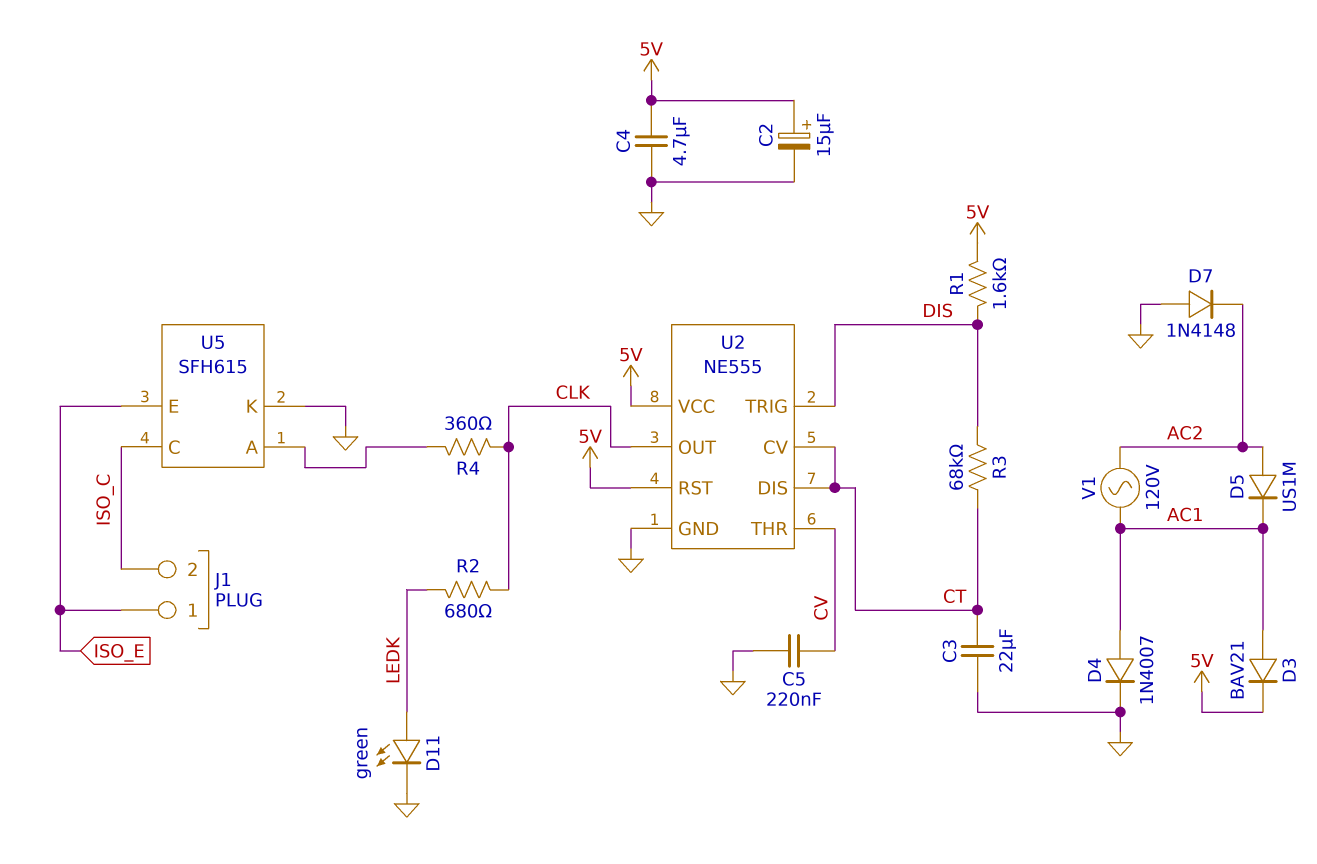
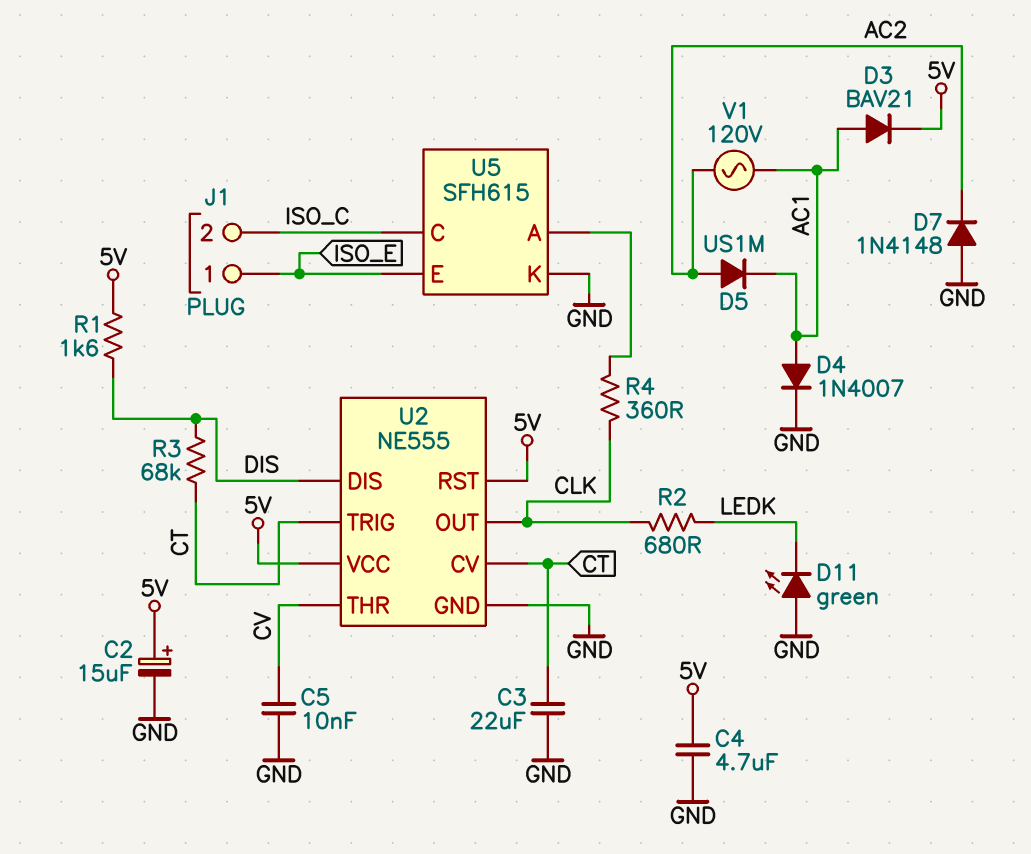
C5: 220nF (CV, GND) -> 10nF (CV, GND)
D11: LED green (A LEDK, K GND) -> LED green (A GND, K LEDK)
U2 pin DIS: CT -> DIS
U2 pin TRIG: DIS -> CT

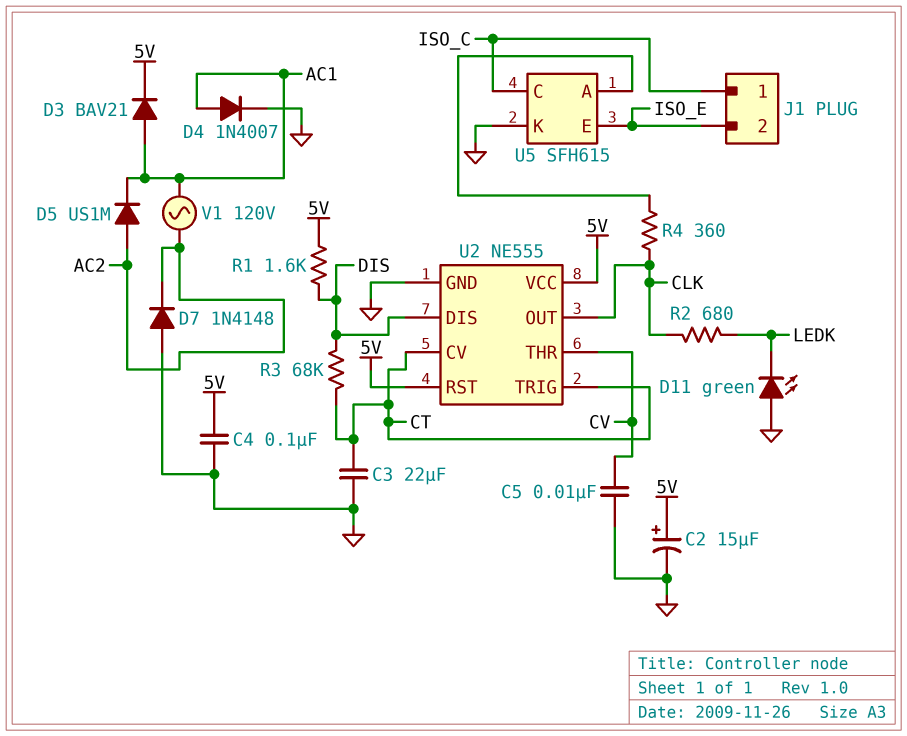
C4: 4.7uF (5V, GND) -> 100nF (5V, GND)
J1 pin 1: ISO_E -> ISO_C
J1 pin 2: ISO_C -> ISO_E

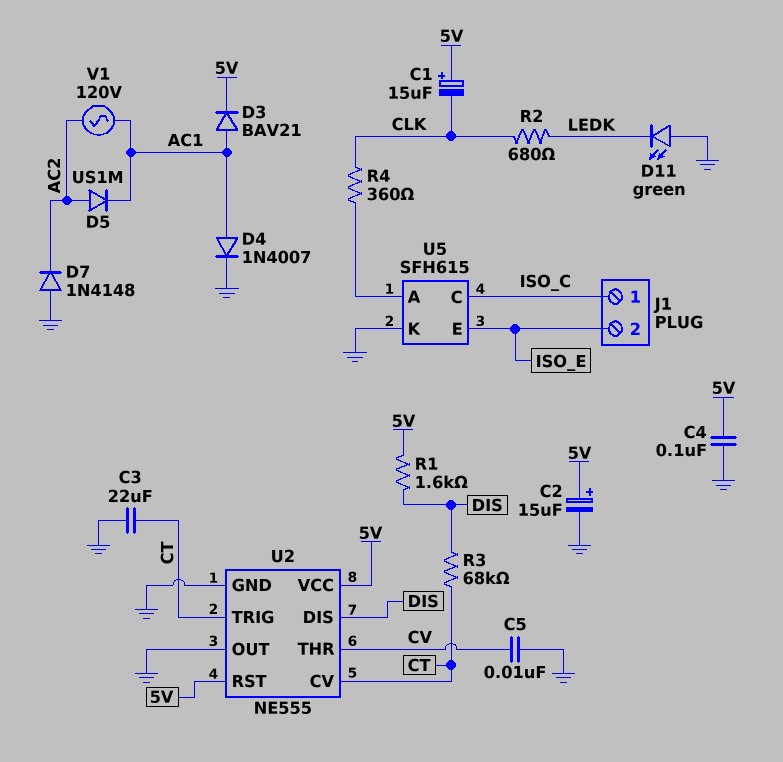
C1: none -> 15uF (plus 5V, minus CLK)
U2 pin OUT: CLK -> GND

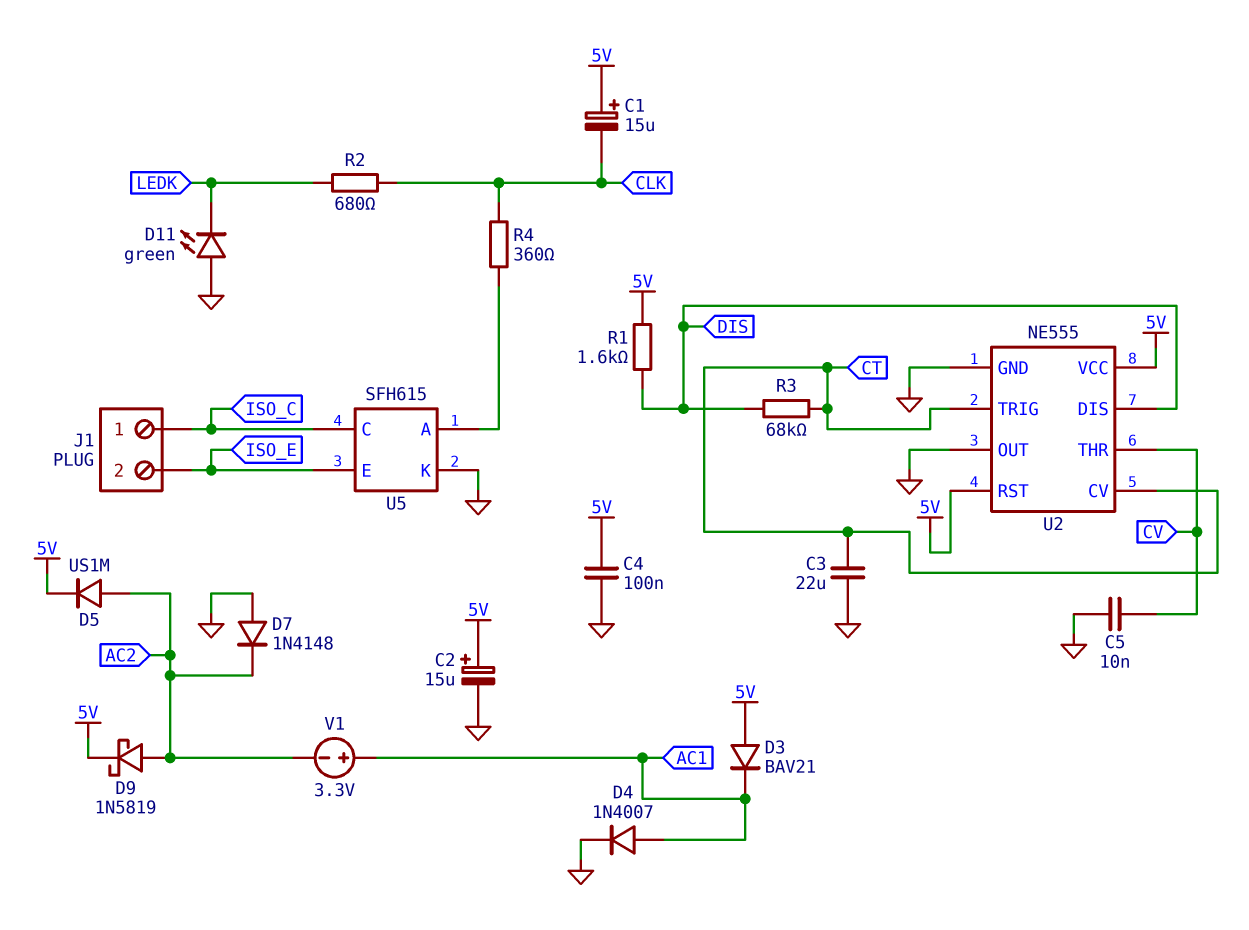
D3: diode BAV21 (A AC1, K 5V) -> diode BAV21 (A 5V, K AC1)
D5: diode US1M (A AC2, K AC1) -> diode US1M (A AC2, K 5V)
D9: none -> schottky 1N5819 (A AC2, K 5V)
V1: AC 120V (AC1, AC2) -> 3.3V (plus AC1, minus AC2)

